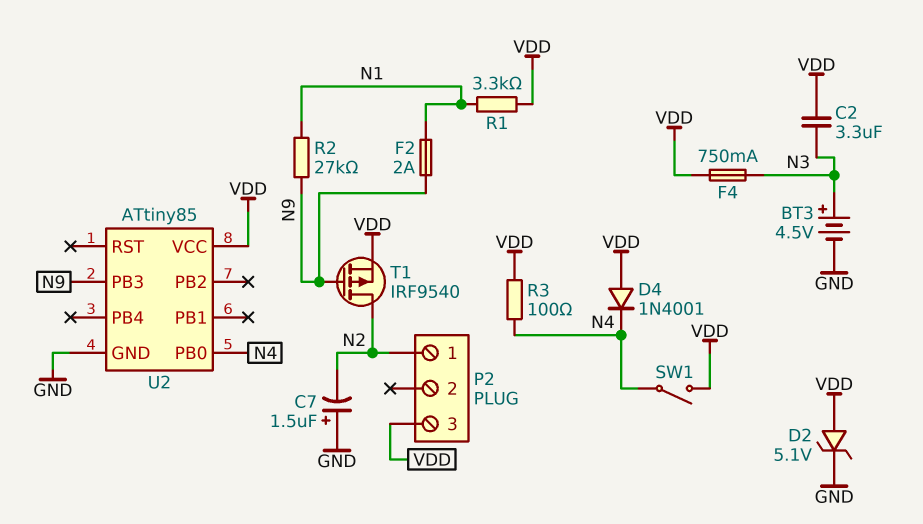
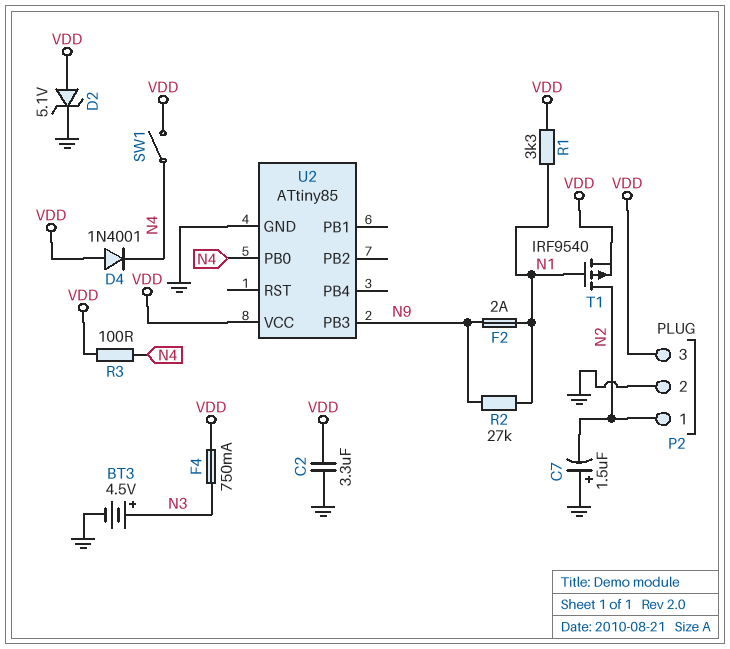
C2: 3.3uF (N3, VDD) -> 3.3uF (GND, VDD)
P2 pin 2: none -> GND
T1: PMOS IRF9540 (G N9, D N2, S VDD) -> PMOS IRF9540 (G N1, D N2, S VDD)

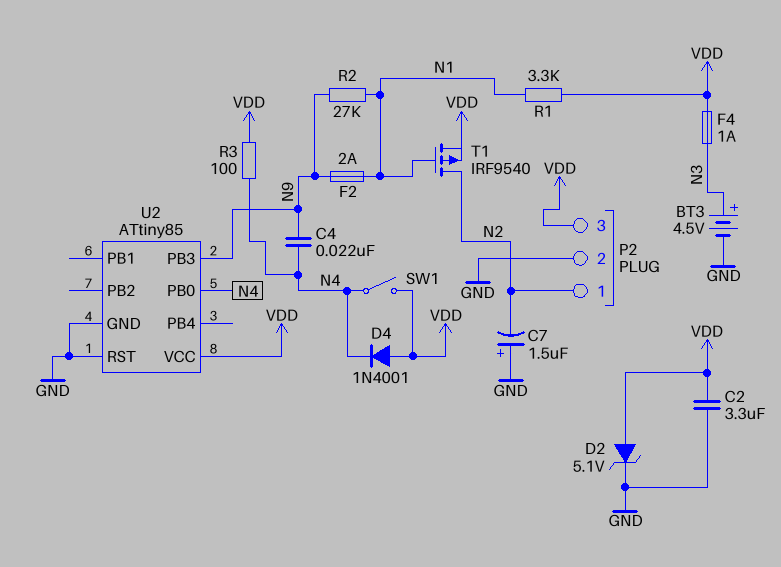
C4: none -> 22nF (N4, N9)
F4: 750mA (N3, VDD) -> 1A (N3, VDD)
U2 pin RST: none -> GND

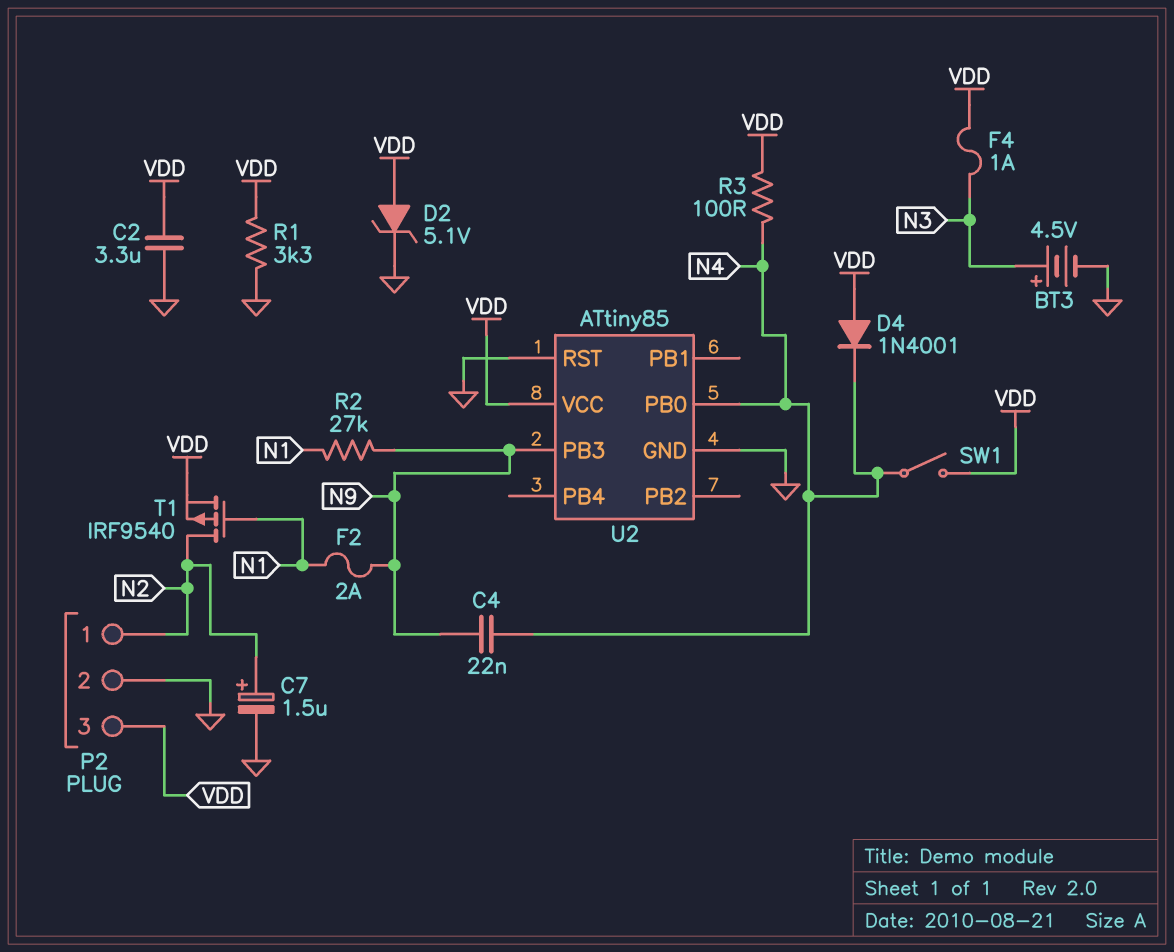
C7: 1.5uF (plus GND, minus N2) -> 1.5uF (plus N2, minus GND)
R1: 3.3k (N1, VDD) -> 3.3k (GND, VDD)

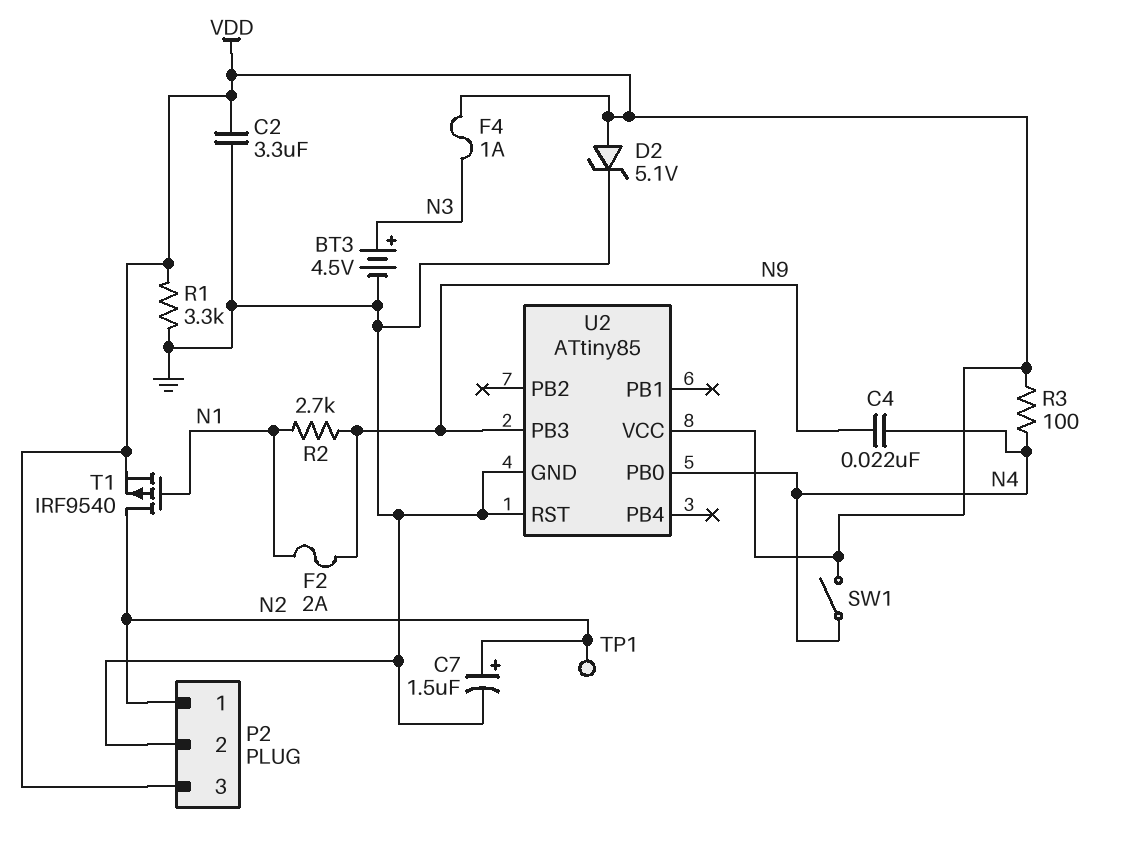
D4: diode 1N4001 (A VDD, K N4) -> none
R2: 27k (N1, N9) -> 2.7k (N1, N9)
TP1: none -> test point (N2)

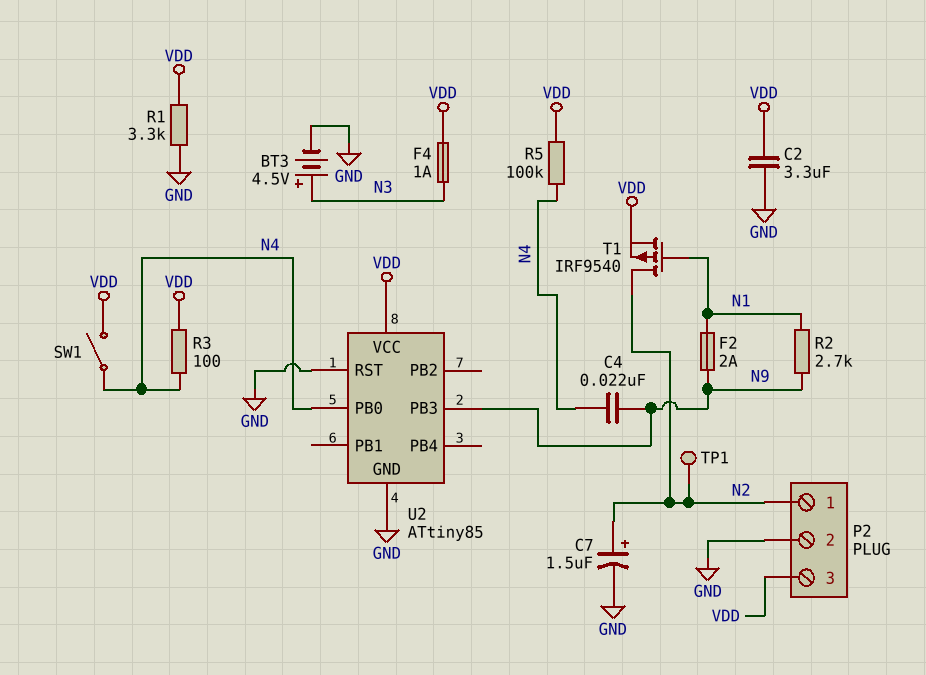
D2: zener 5.1V (A VDD, K GND) -> none
R5: none -> 100k (N4, VDD)

